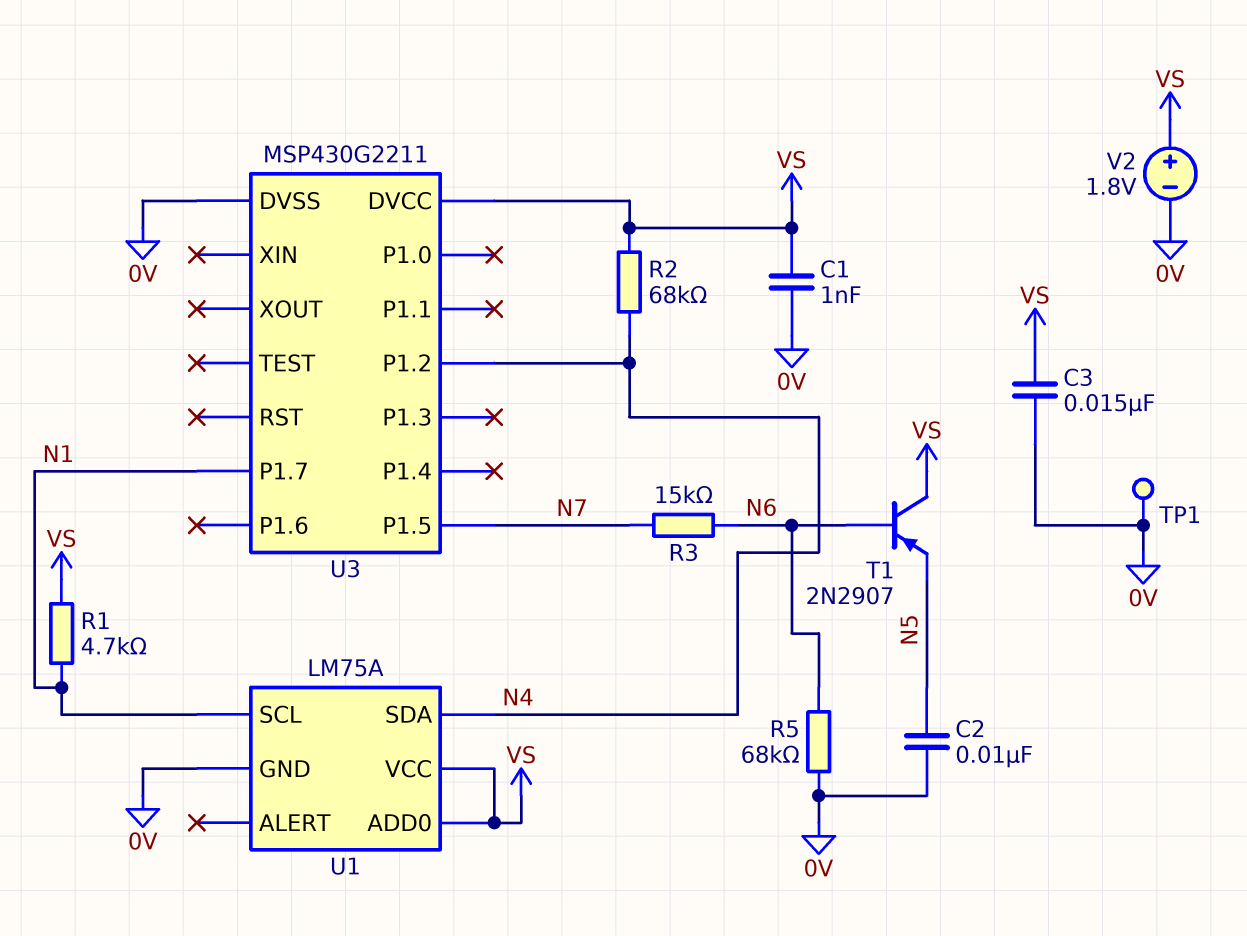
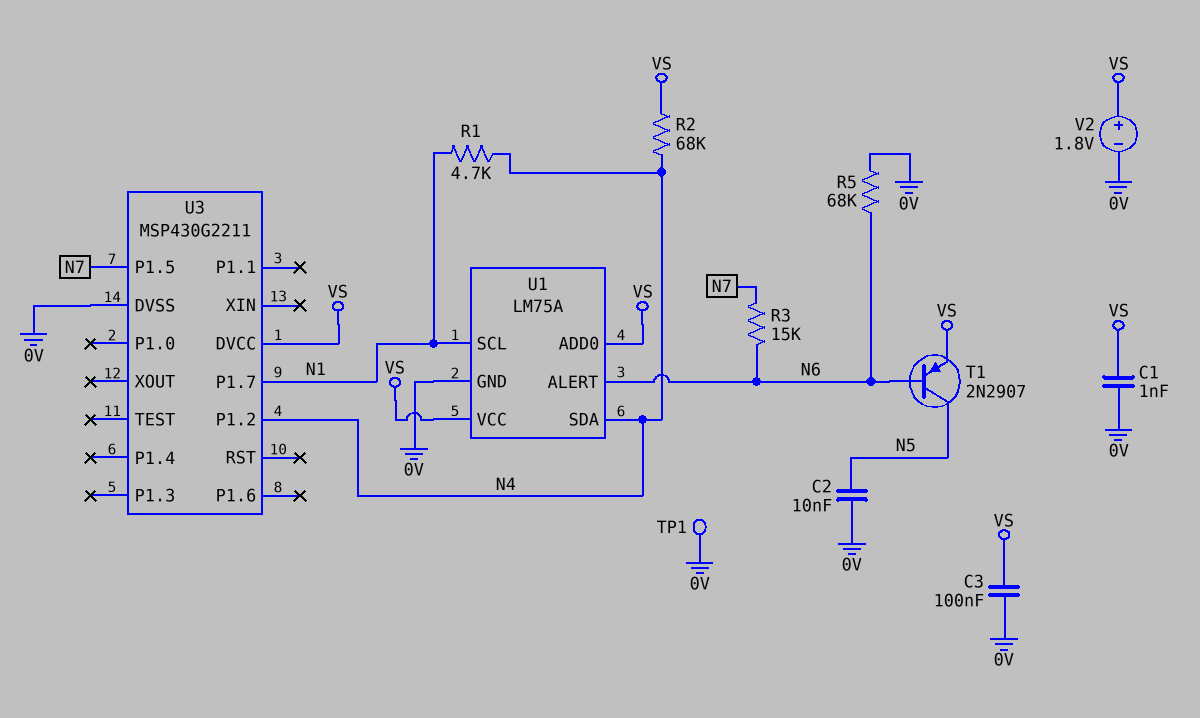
C3: 15nF (0V, VS) -> 100nF (0V, VS)
R1: 4.7k (N1, VS) -> 4.7k (N1, N4)
T1: PNP 2N2907 (B N6, C VS, E N5) -> PNP 2N2907 (B N6, C N5, E VS)
U1 pin ALERT: none -> N6

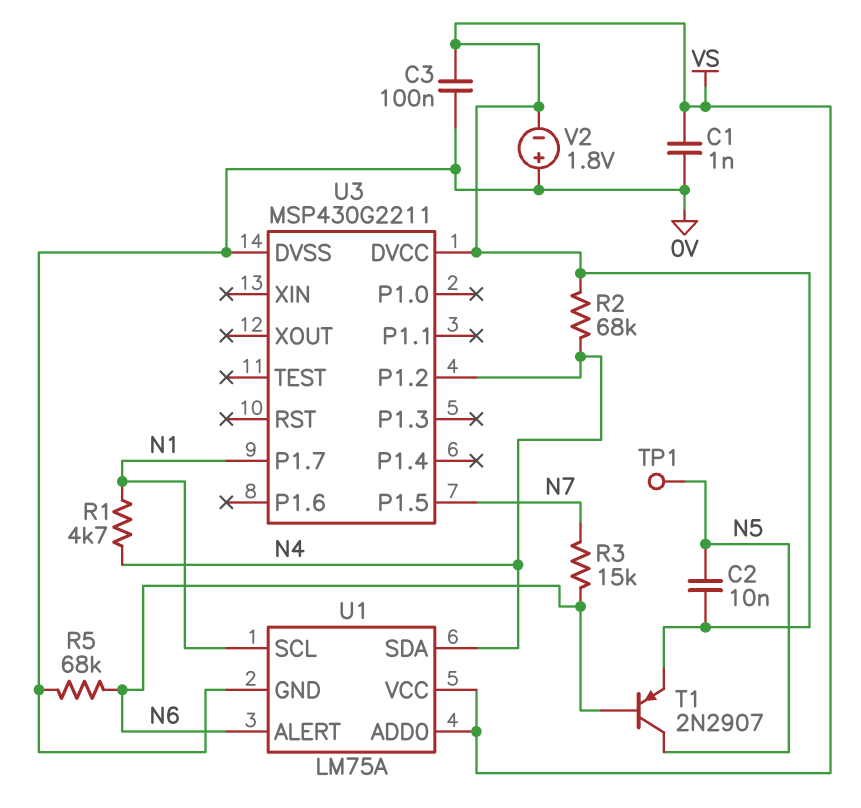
C2: 10nF (0V, N5) -> 10nF (N5, VS)
TP1: test point (0V) -> test point (N5)
V2: 1.8V (plus VS, minus 0V) -> 1.8V (plus 0V, minus VS)

